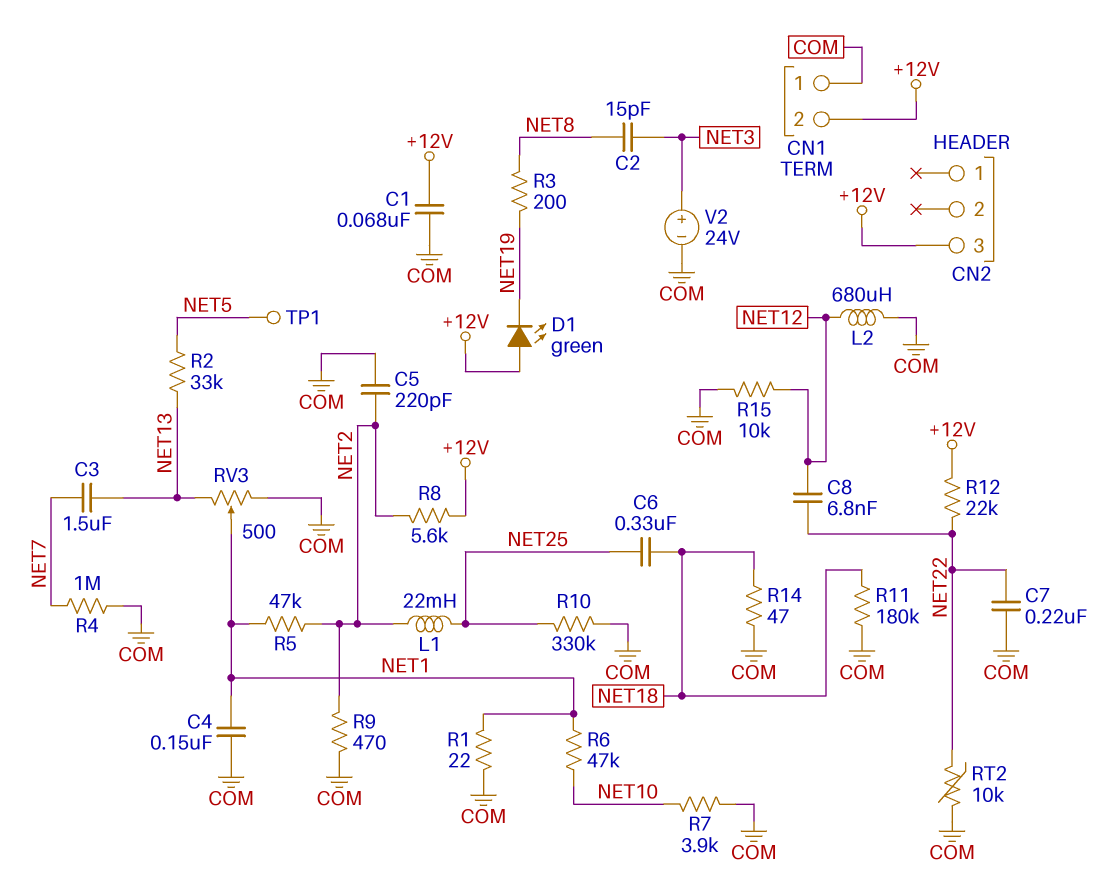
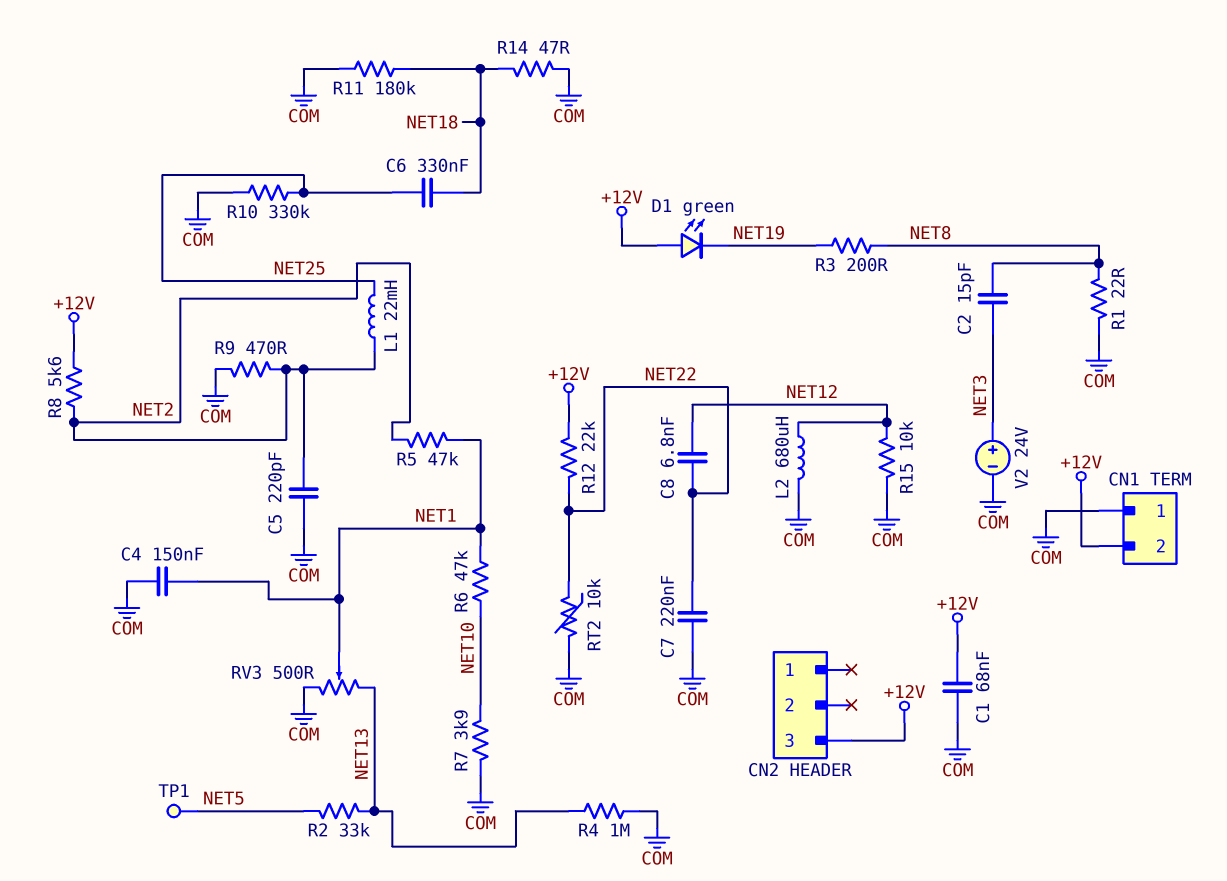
C3: 1.5uF (NET7, NET13) -> none
R1: 22 (COM, NET1) -> 22 (COM, NET8)
R4: 1M (COM, NET7) -> 1M (COM, NET13)

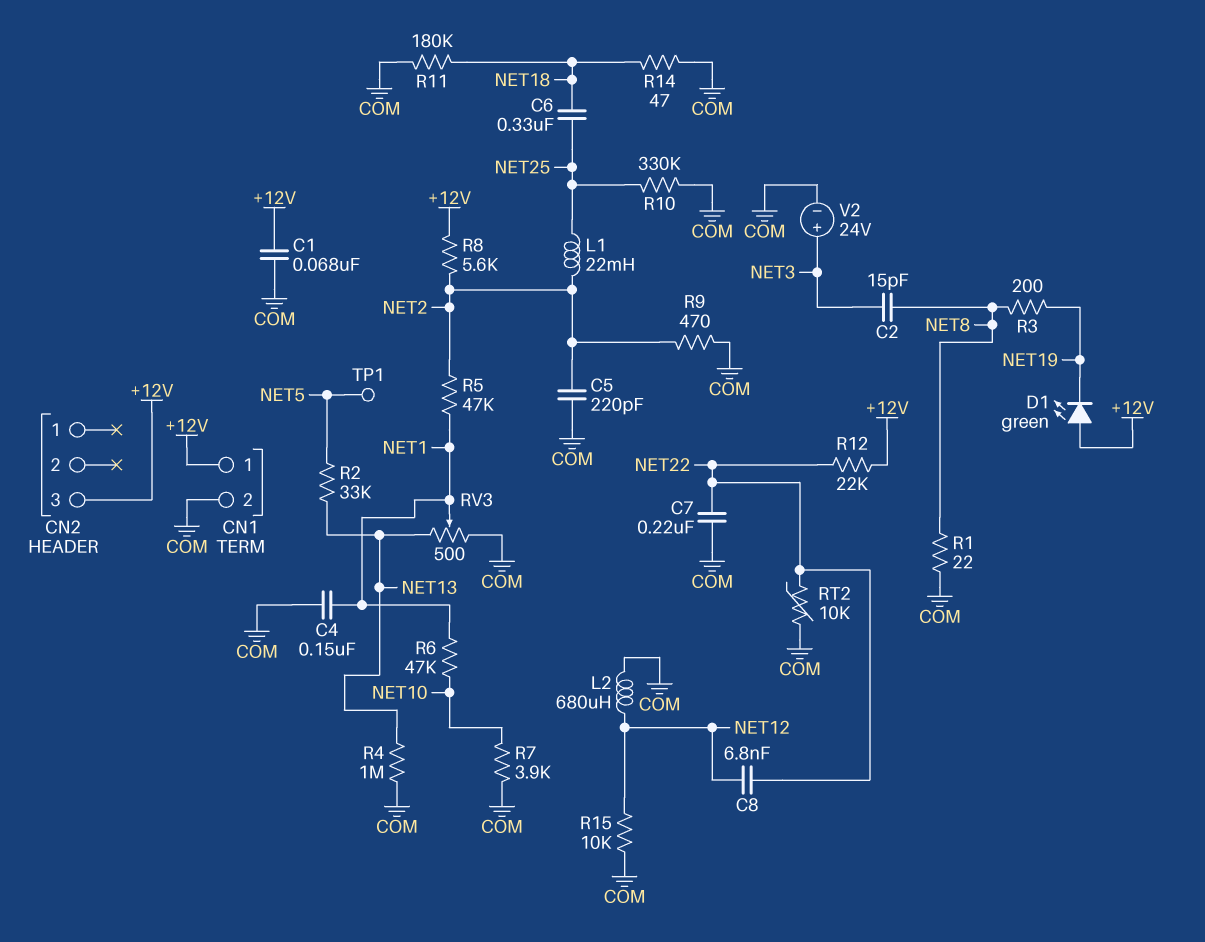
CN1 pin 1: COM -> +12V
CN1 pin 2: +12V -> COM

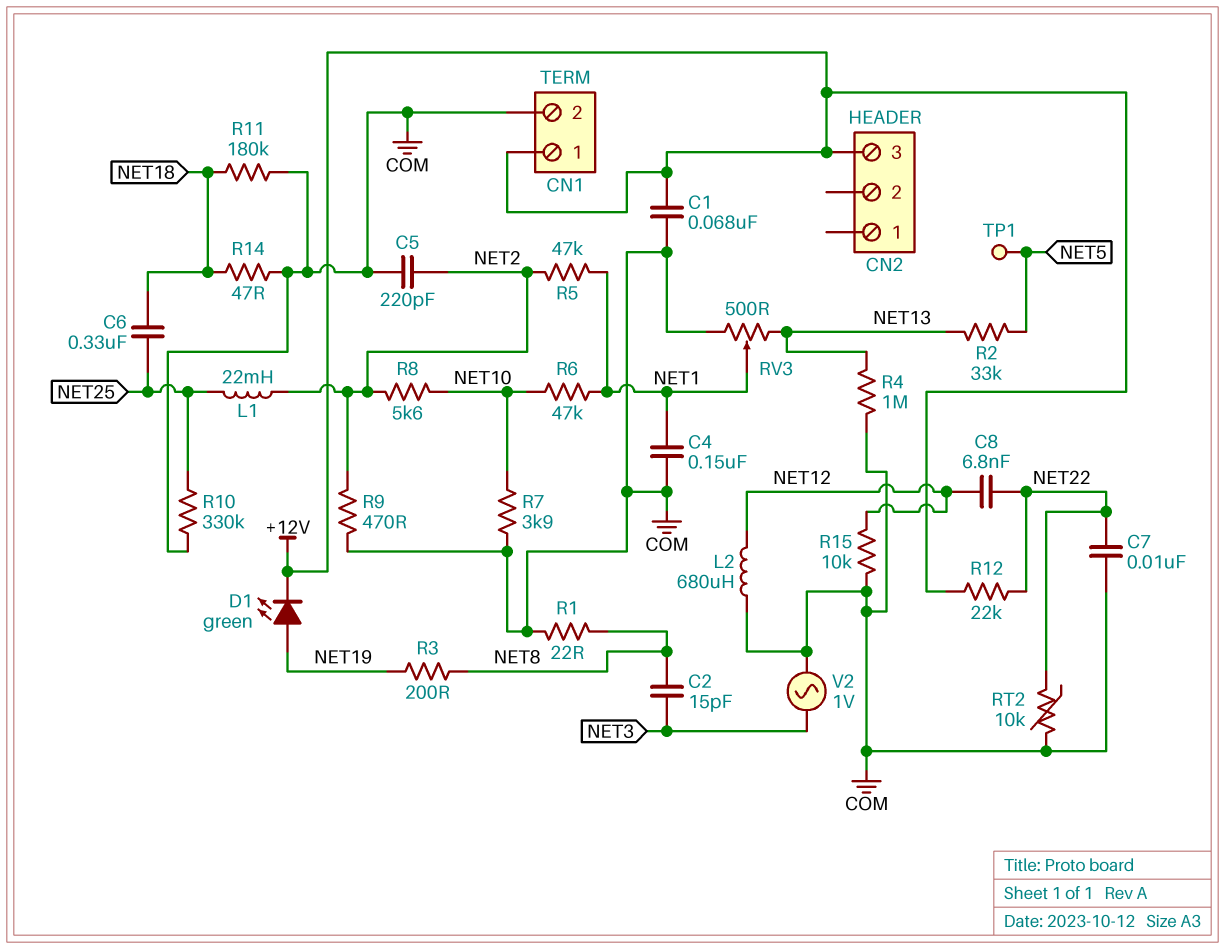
C7: 220nF (COM, NET22) -> 10nF (COM, NET22)
D1: LED green (A +12V, K NET19) -> LED green (A NET19, K +12V)
R8: 5.6k (+12V, NET2) -> 5.6k (NET2, NET10)
V2: 24V (plus NET3, minus COM) -> AC 1V (COM, NET3)

